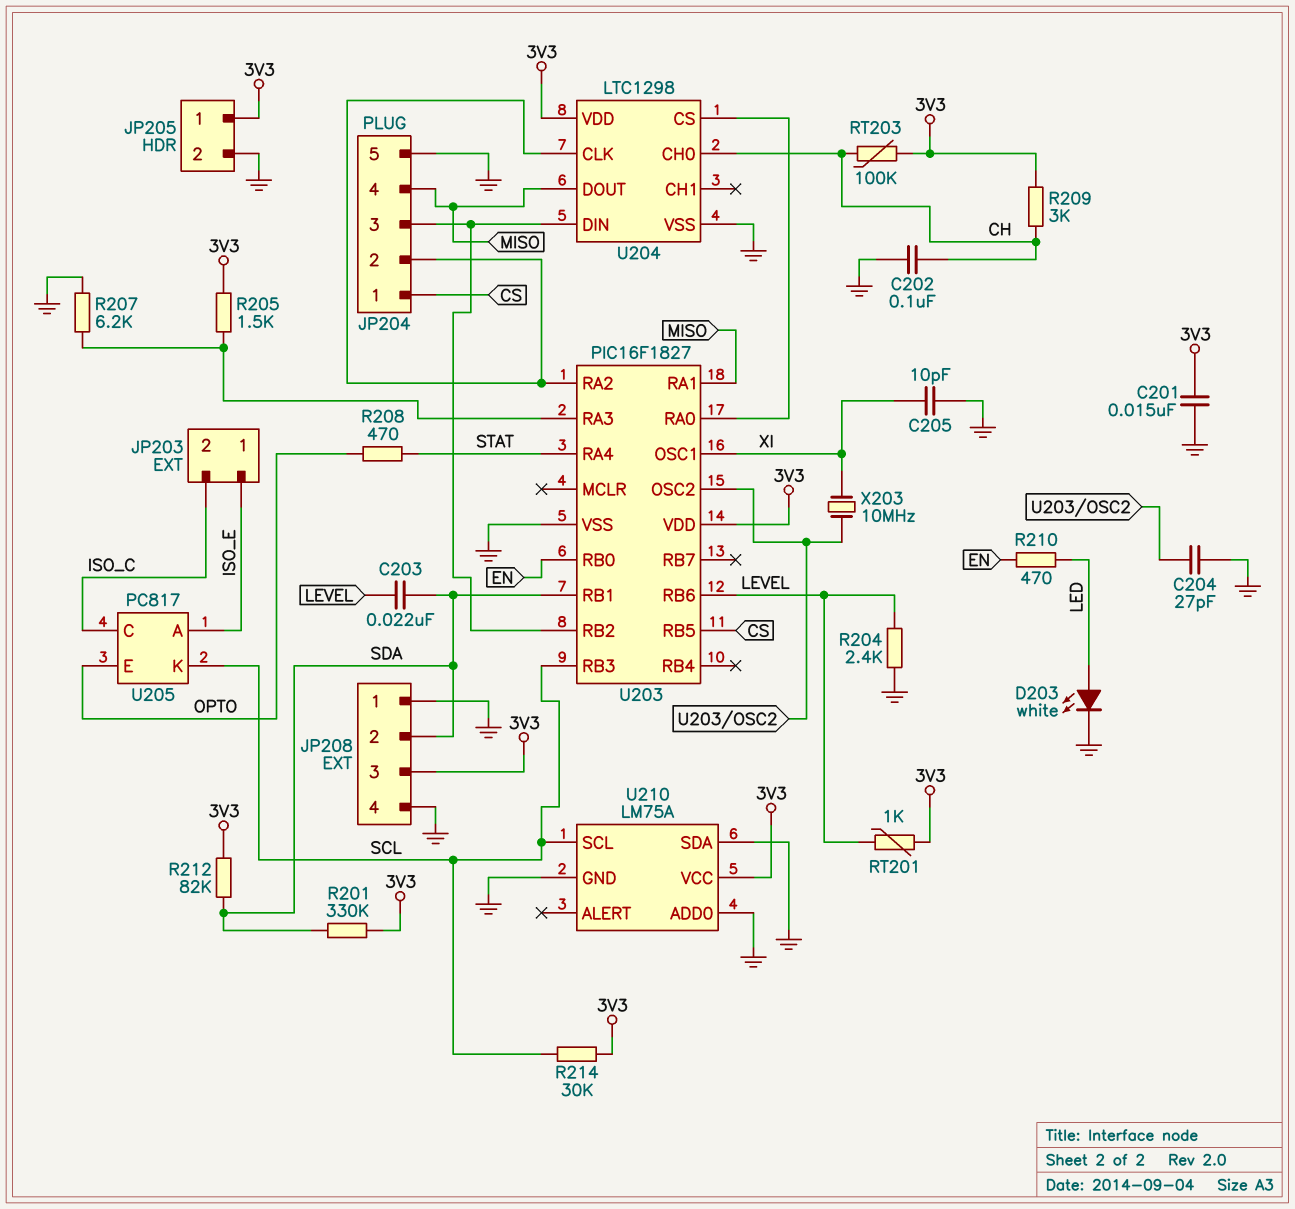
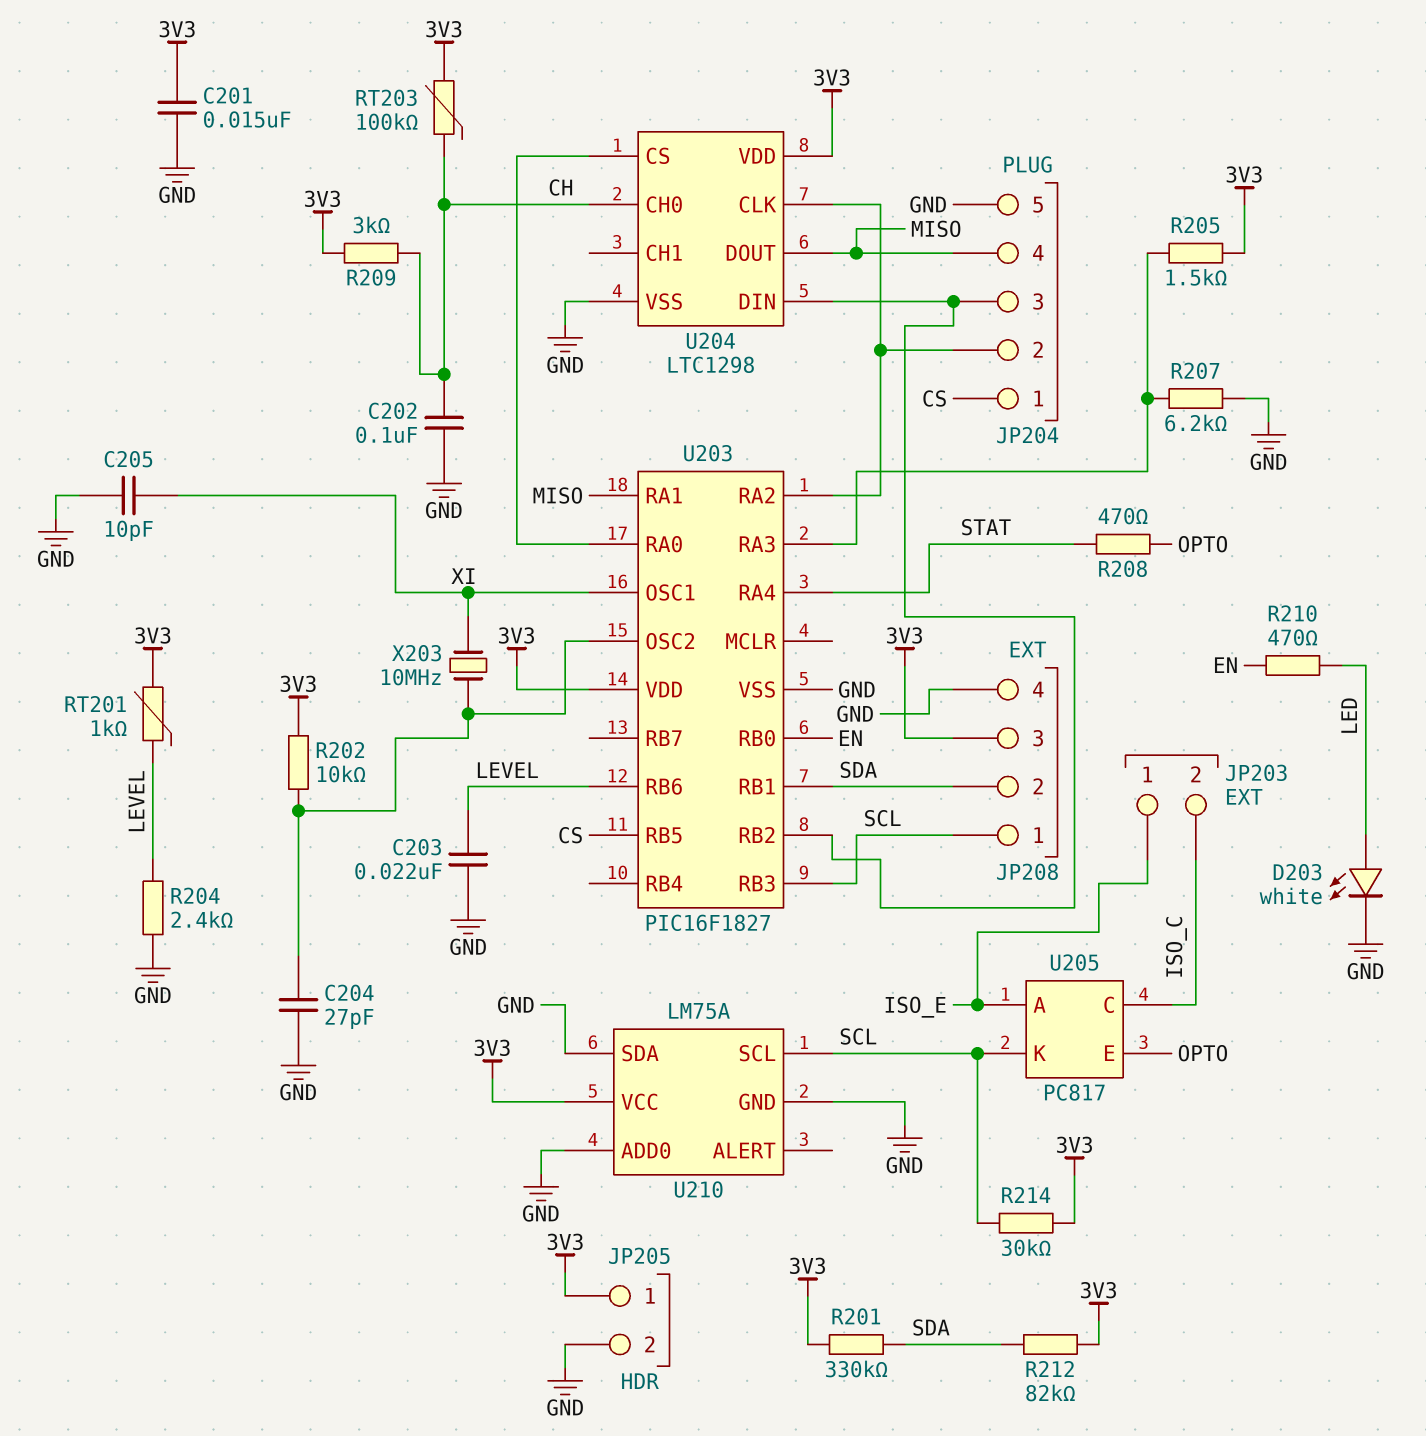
C203: 22nF (LEVEL, SDA) -> 22nF (GND, LEVEL)
JP208 pin 1: GND -> SCL
R202: none -> 10k (3V3, U203/OSC2)

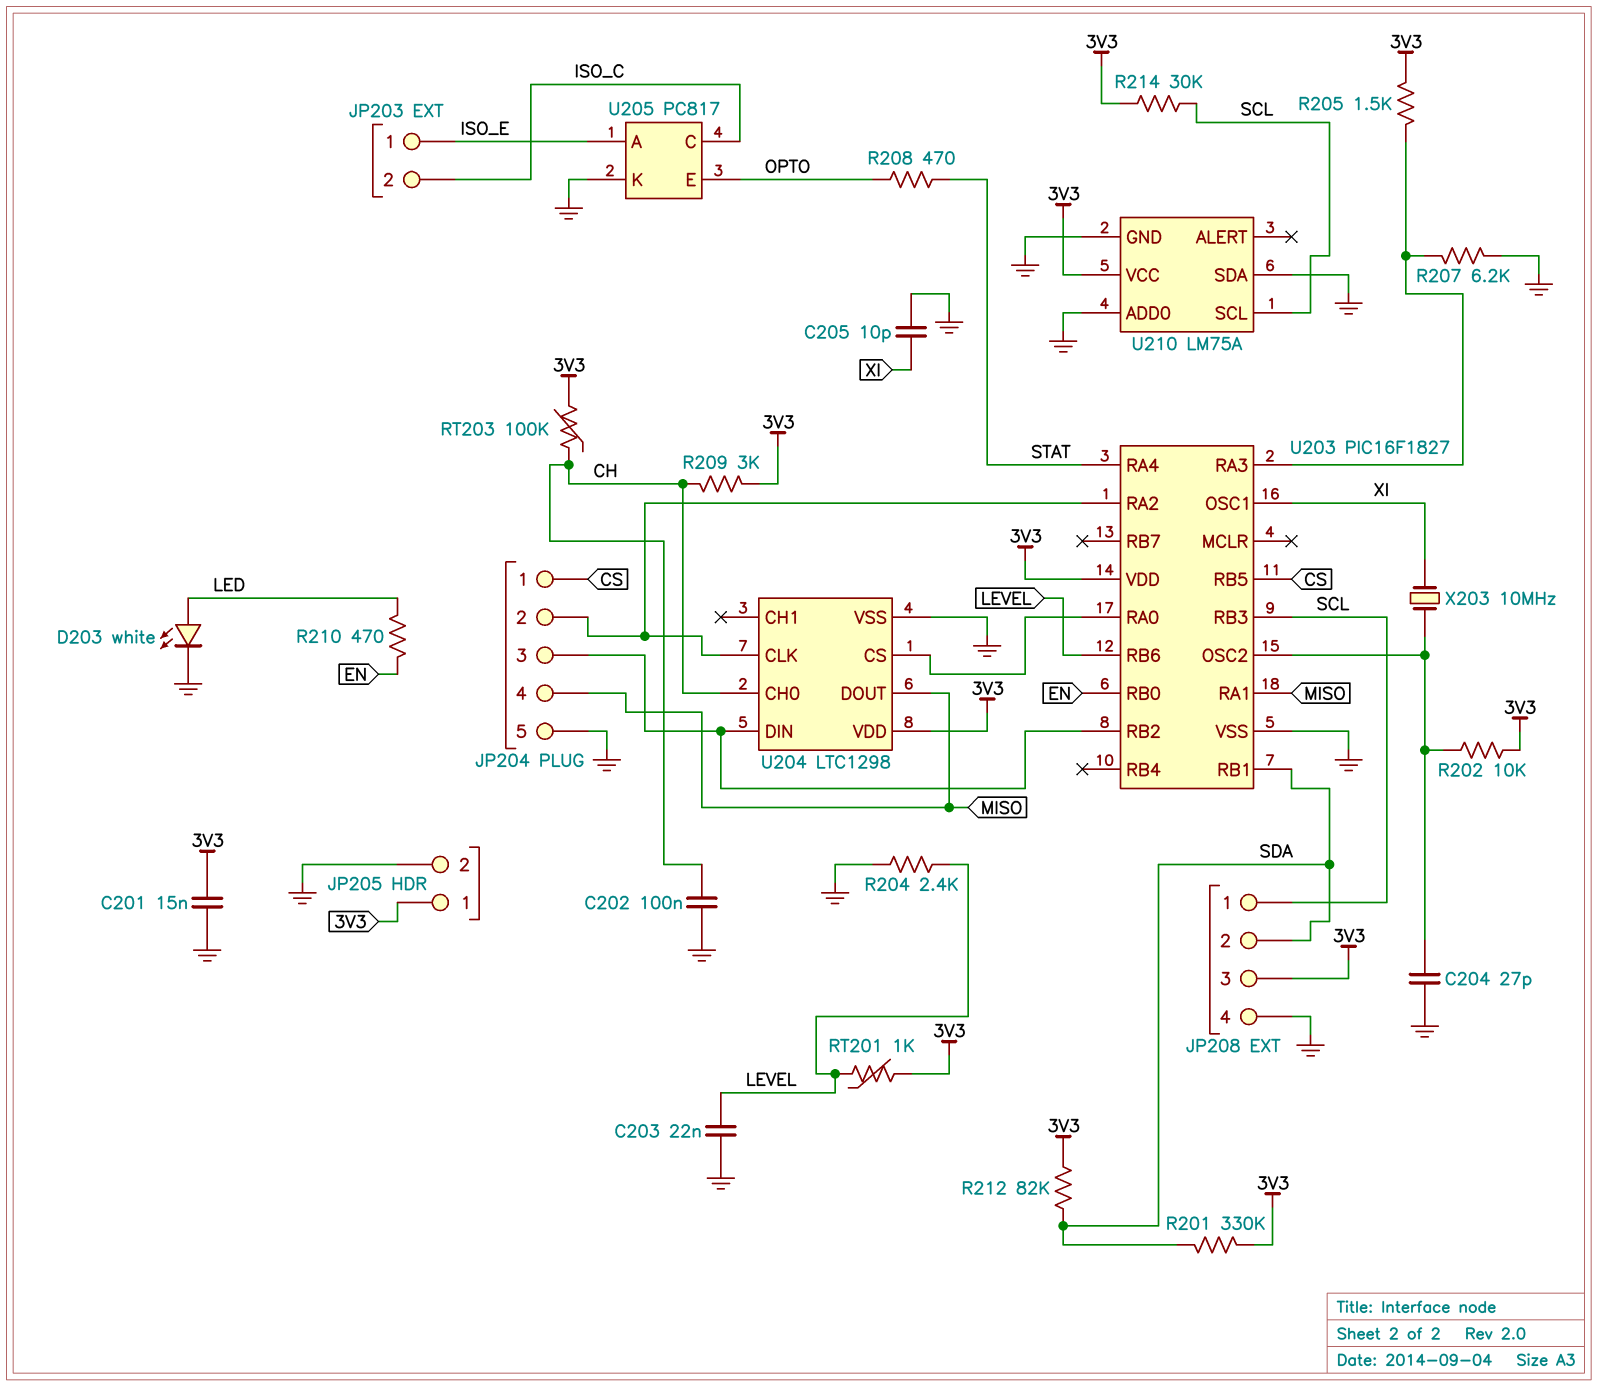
U205 pin K: SCL -> GND

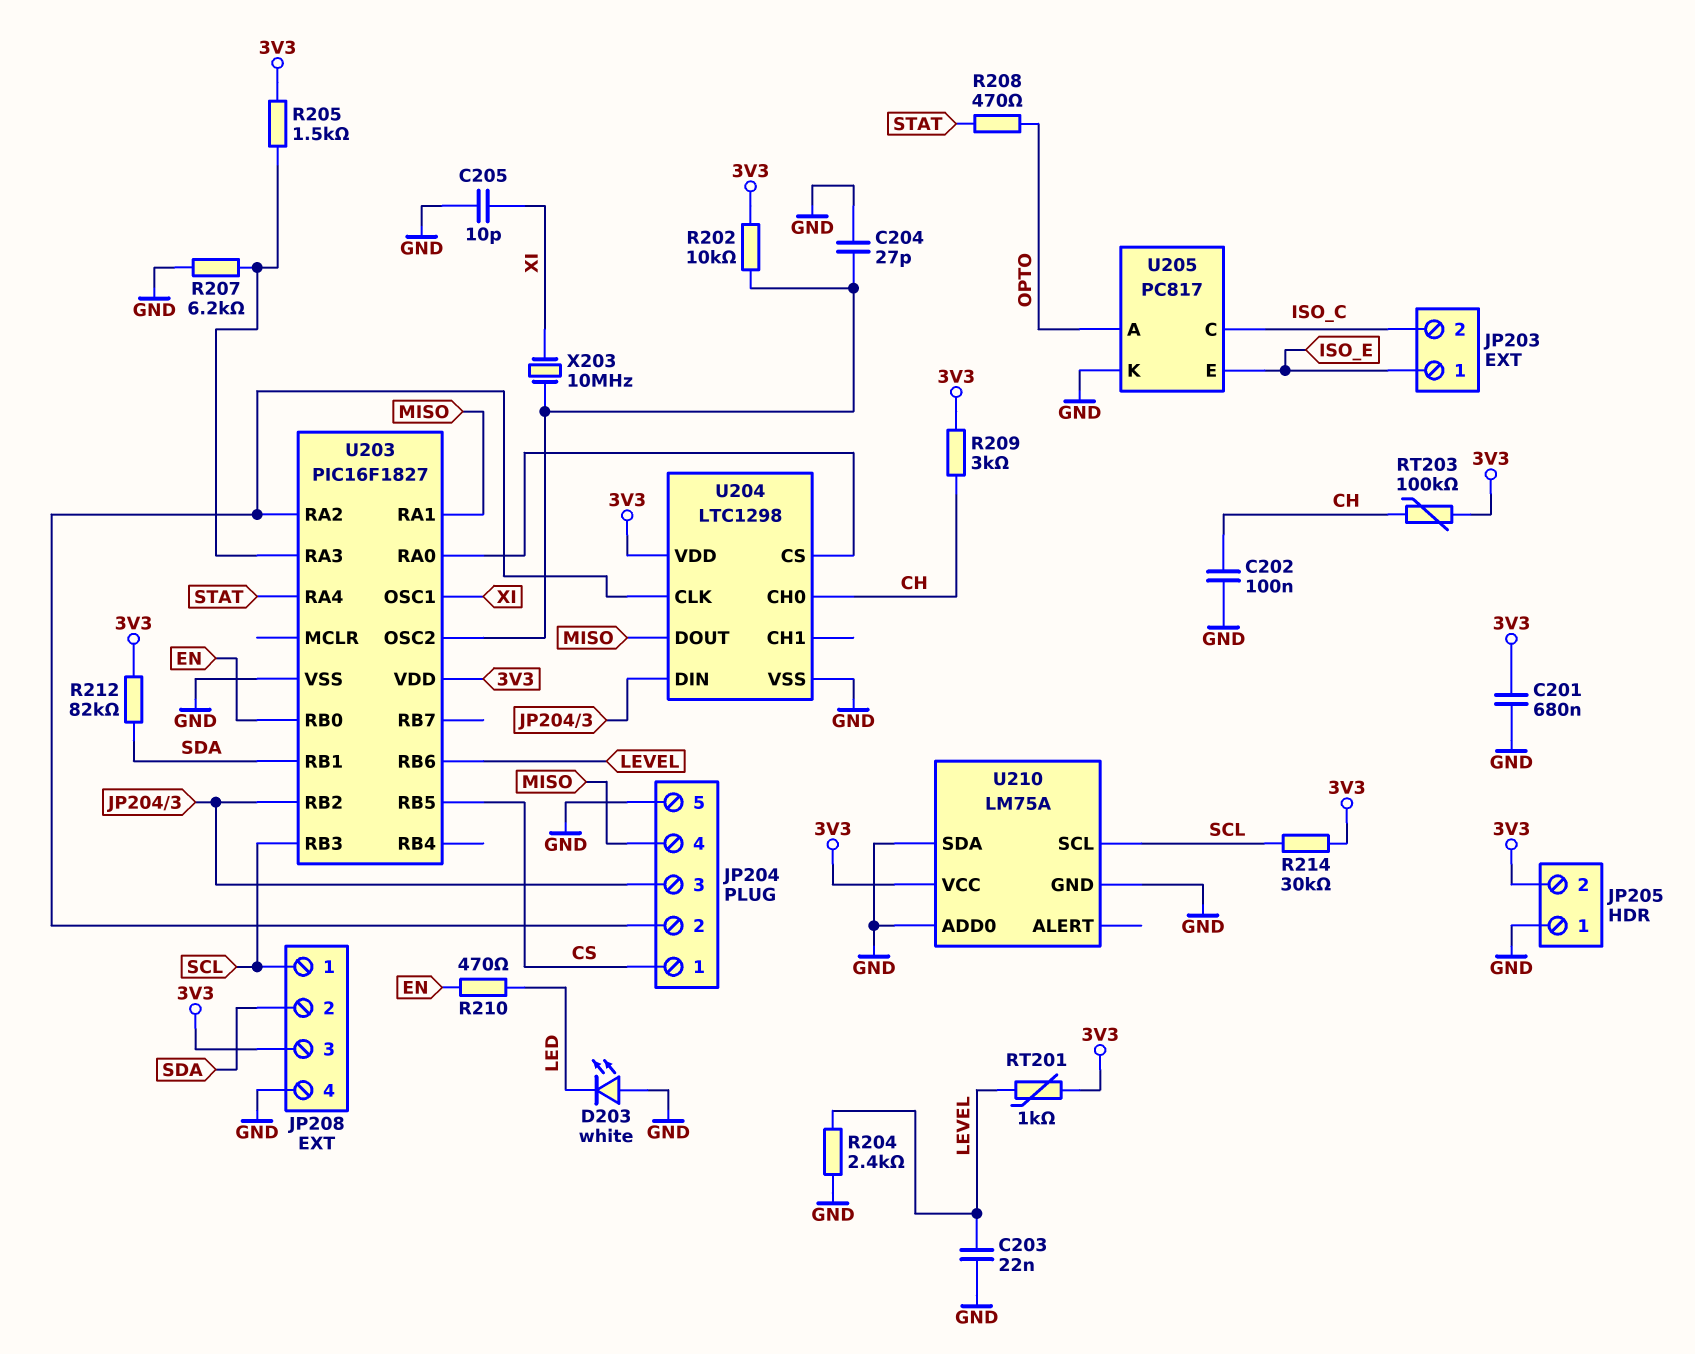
C201: 15nF (3V3, GND) -> 680nF (3V3, GND)
D203: LED white (A LED, K GND) -> LED white (A GND, K LED)
JP205 pin 1: 3V3 -> GND
JP205 pin 2: GND -> 3V3
R201: 330k (3V3, SDA) -> none
U205 pin A: ISO_E -> OPTO
U205 pin E: OPTO -> ISO_E

